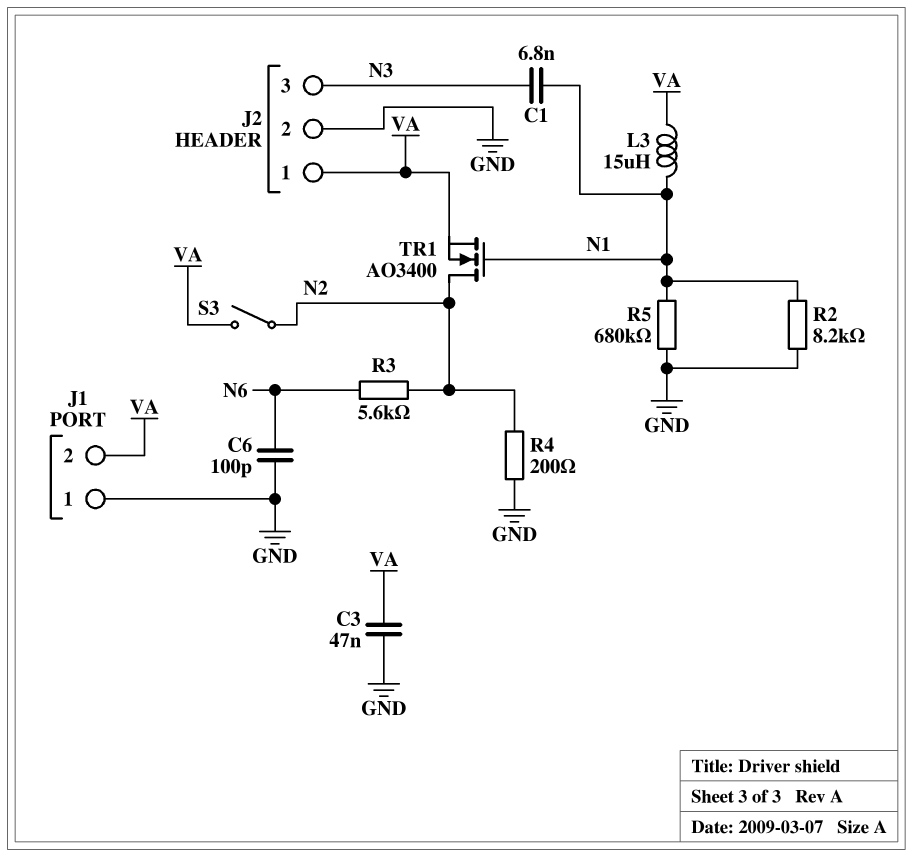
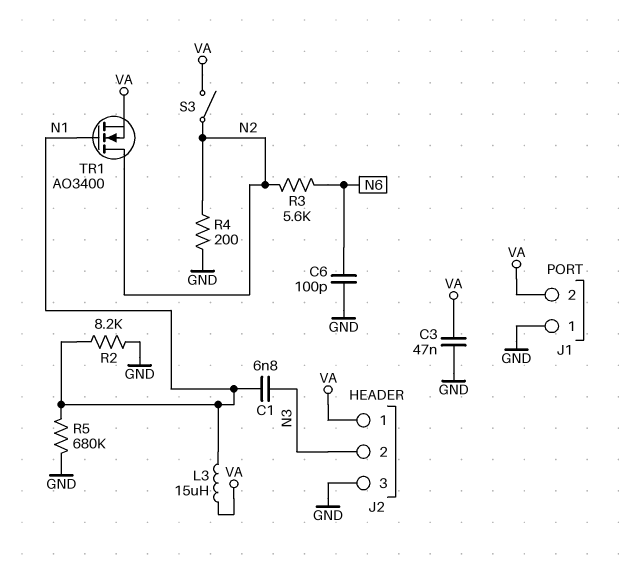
J2 pin 2: GND -> N3
J2 pin 3: N3 -> GND

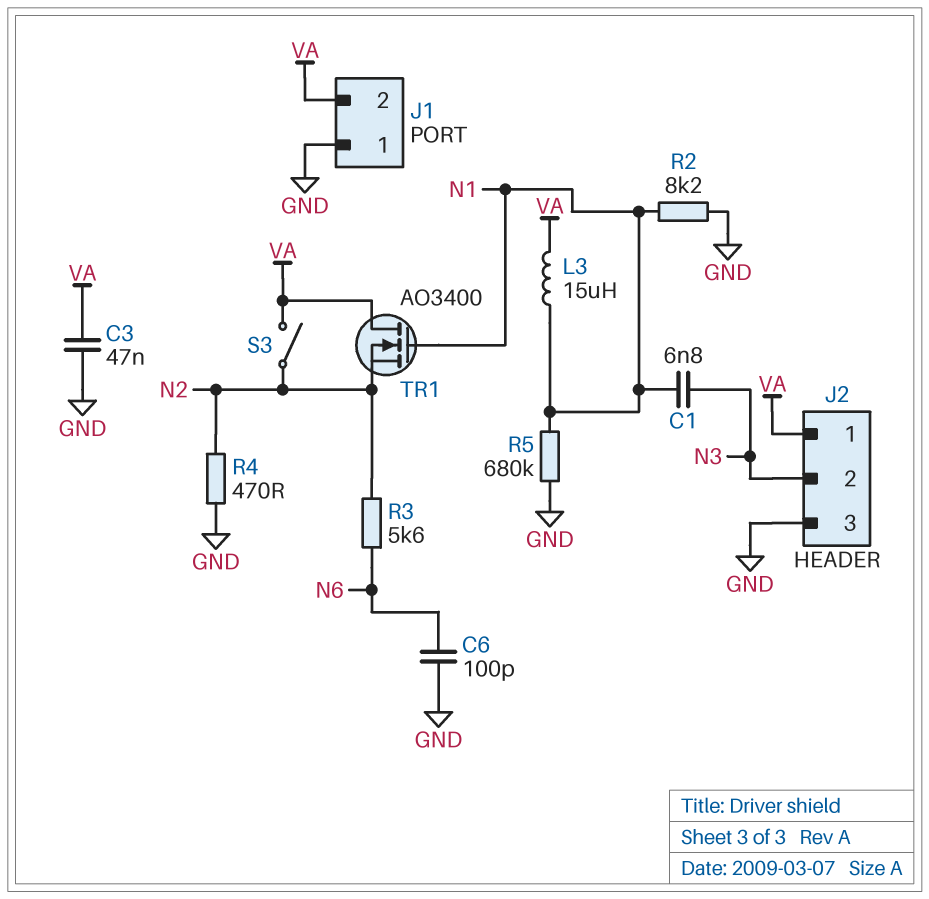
R4: 200 (GND, N2) -> 470 (GND, N2)
TR1: NMOS AO3400 (G N1, D N2, S VA) -> NMOS AO3400 (G N1, D VA, S N2)

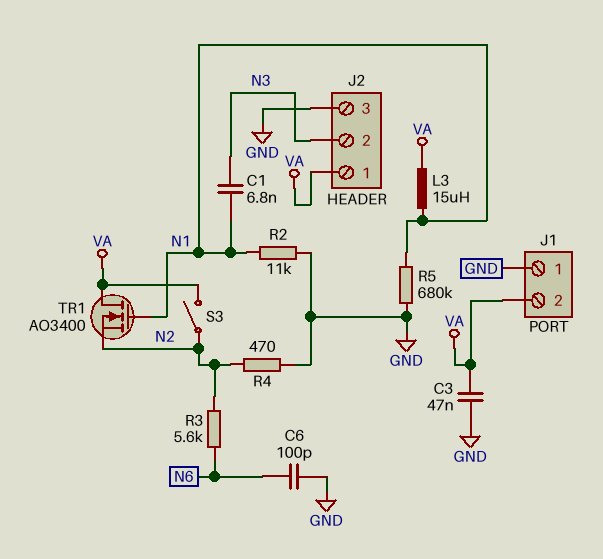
R2: 8.2k (GND, N1) -> 11k (GND, N1)

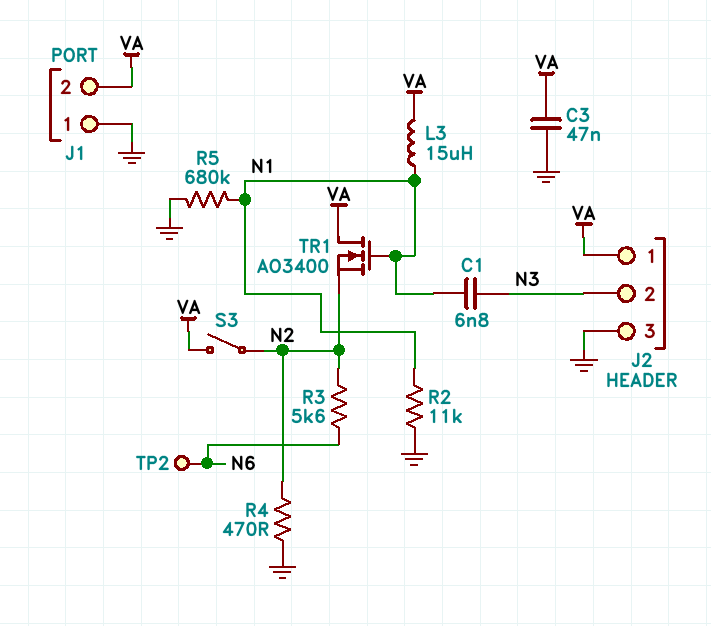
C6: 100pF (GND, N6) -> none
TP2: none -> test point (N6)

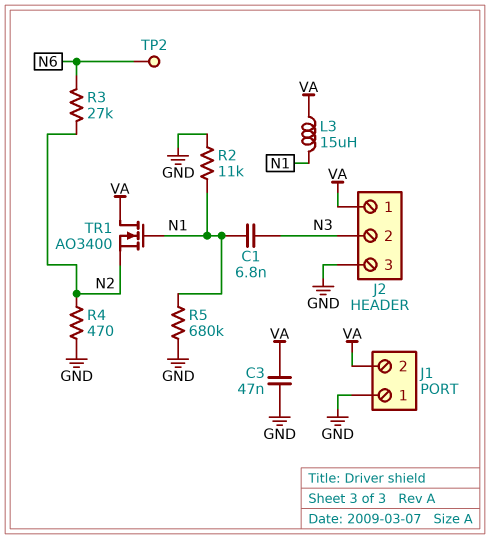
R3: 5.6k (N2, N6) -> 27k (N2, N6)
S3: switch (N2, VA) -> none

